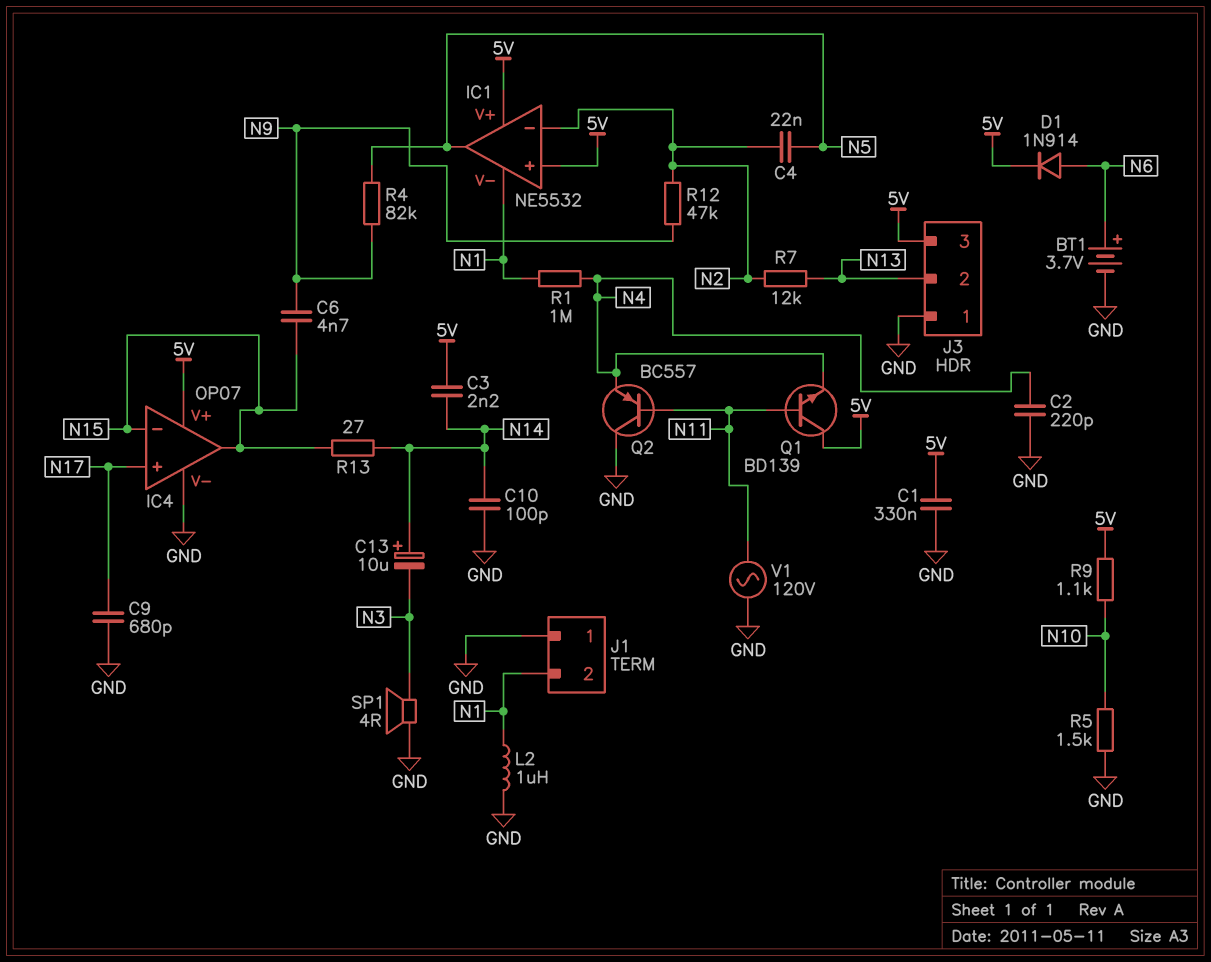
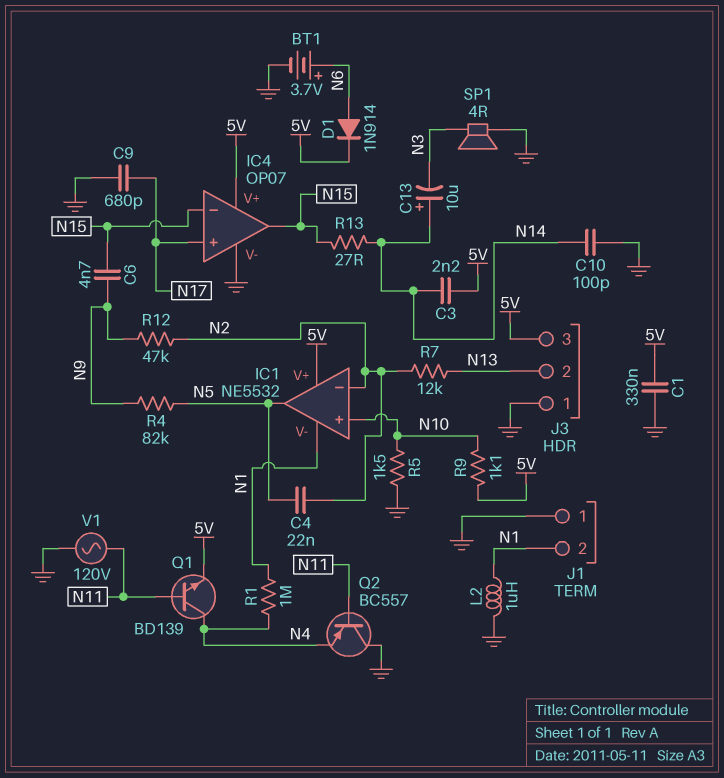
C2: 220pF (GND, N4) -> none
IC1 pin in+: 5V -> N10
Q1: NPN BD139 (B N11, C 5V, E N4) -> NPN BD139 (B N11, C N4, E 5V)

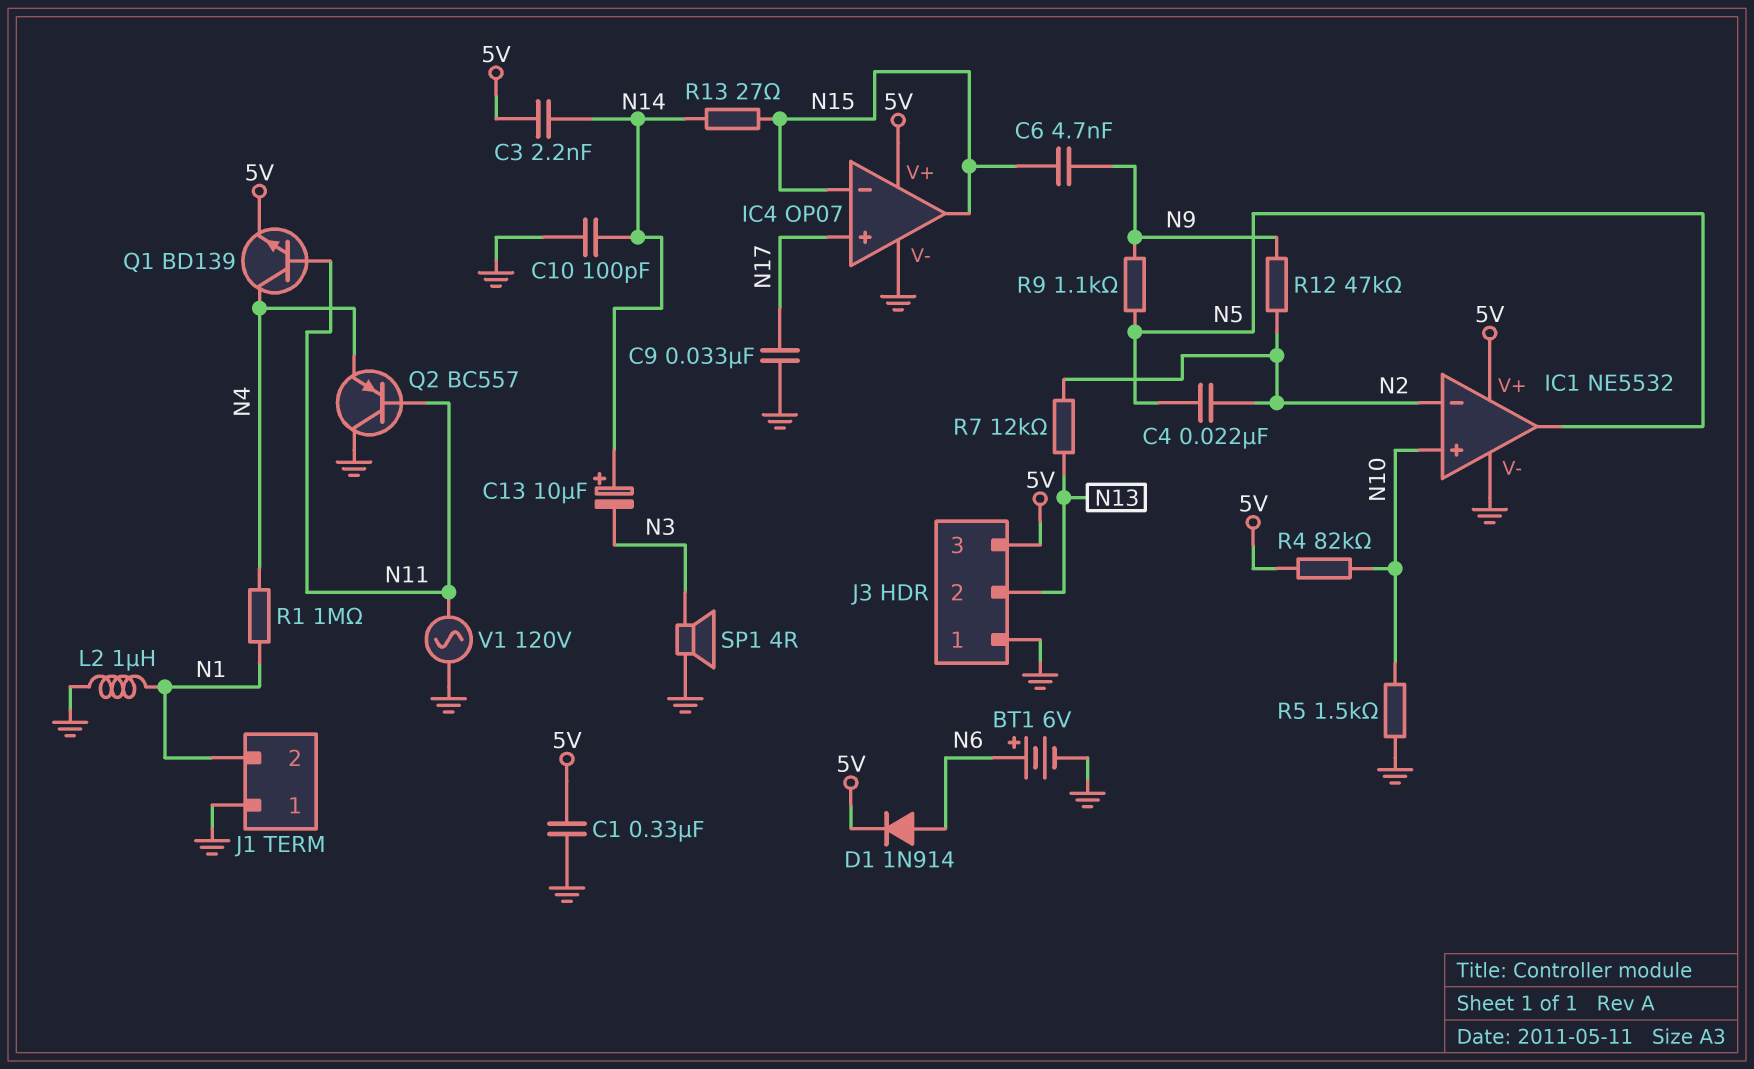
BT1: 3.7V (plus N6, minus GND) -> 6V (plus N6, minus GND)
C9: 680pF (GND, N17) -> 33nF (GND, N17)
IC1 pin V-: N1 -> GND
R4: 82k (N5, N9) -> 82k (5V, N10)
R9: 1.1k (5V, N10) -> 1.1k (N5, N9)

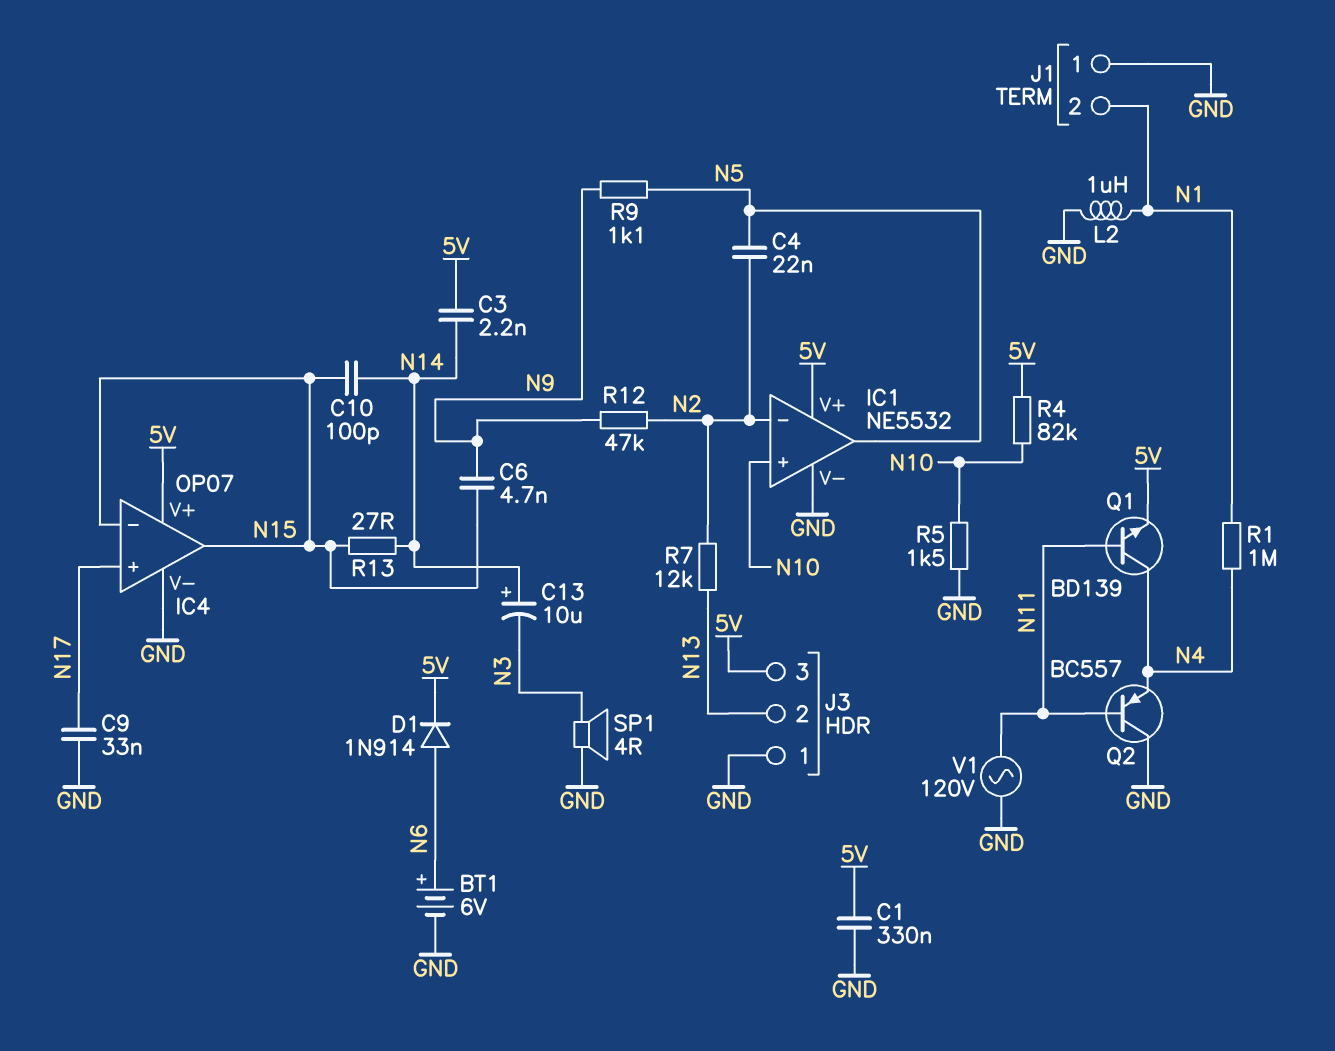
C10: 100pF (GND, N14) -> 100pF (N14, N15)

